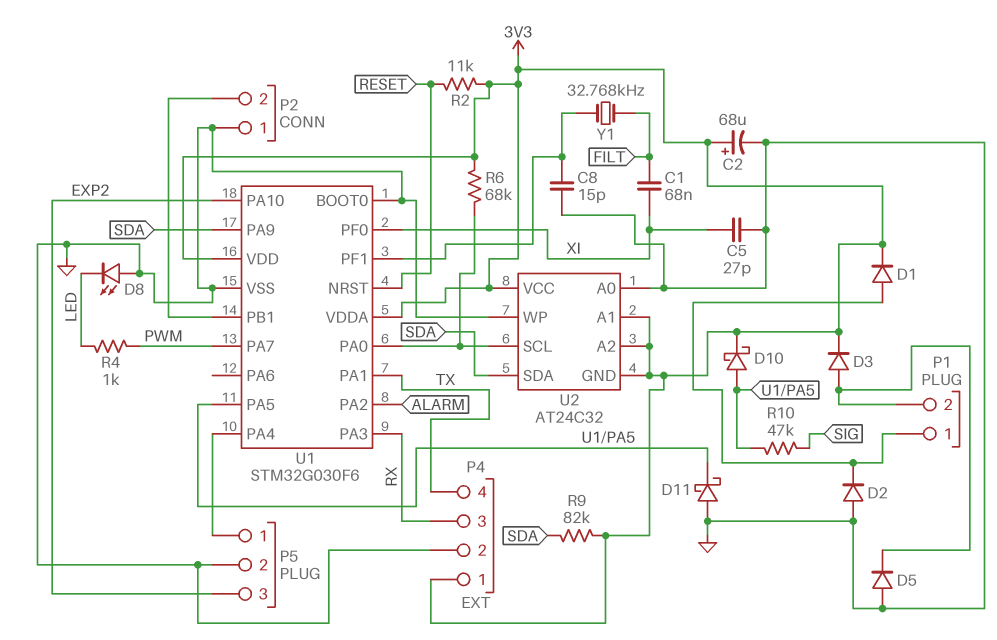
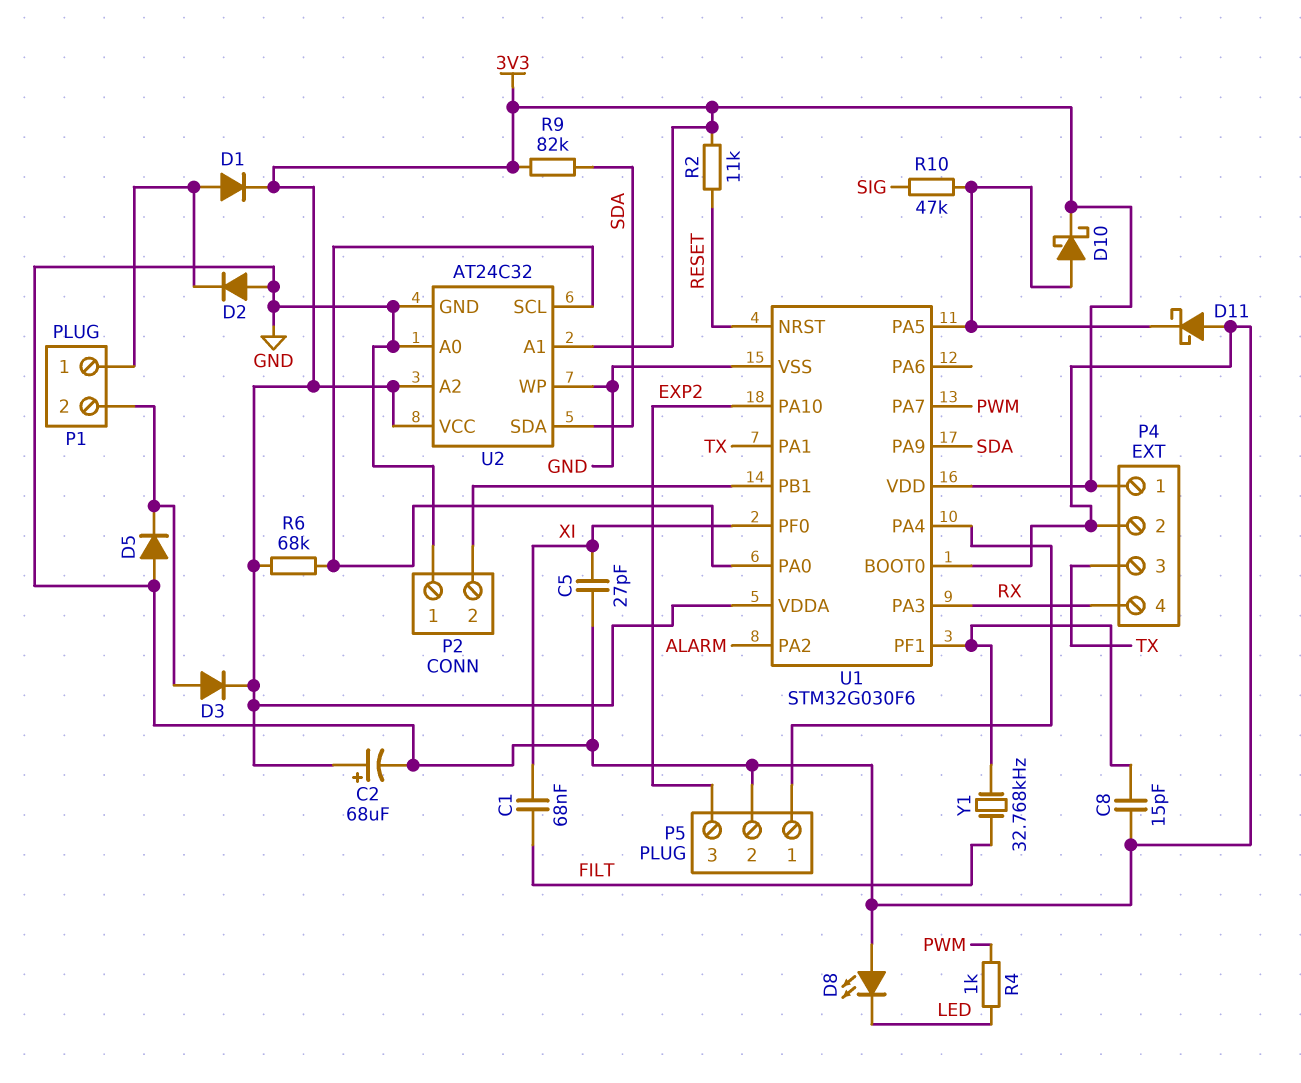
P4 pin 3: RX -> TX
P4 pin 4: TX -> RX
U2 pin GND: 3V3 -> GND

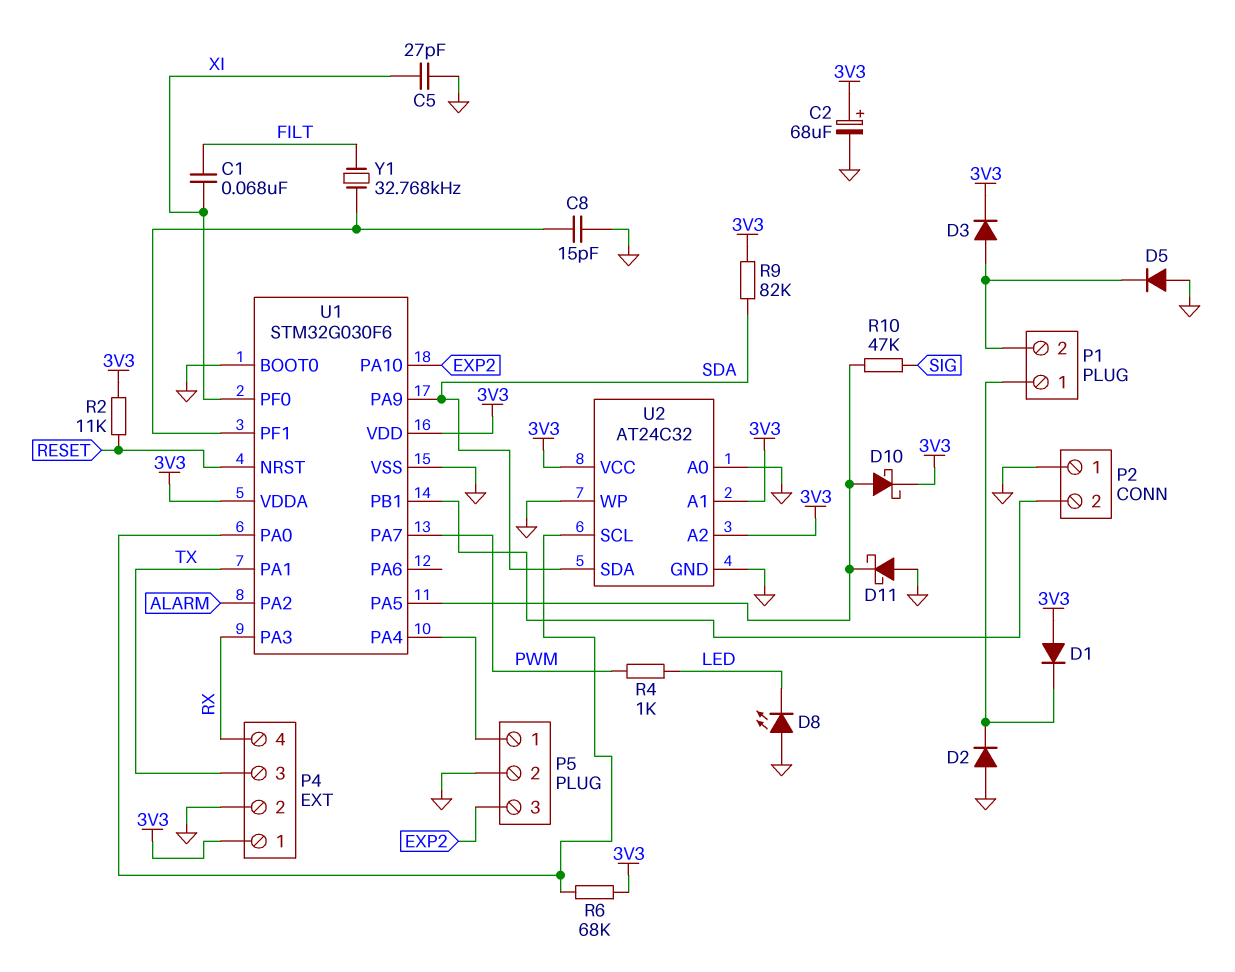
D1: diode (A P1/1, K 3V3) -> diode (A 3V3, K P1/1)

